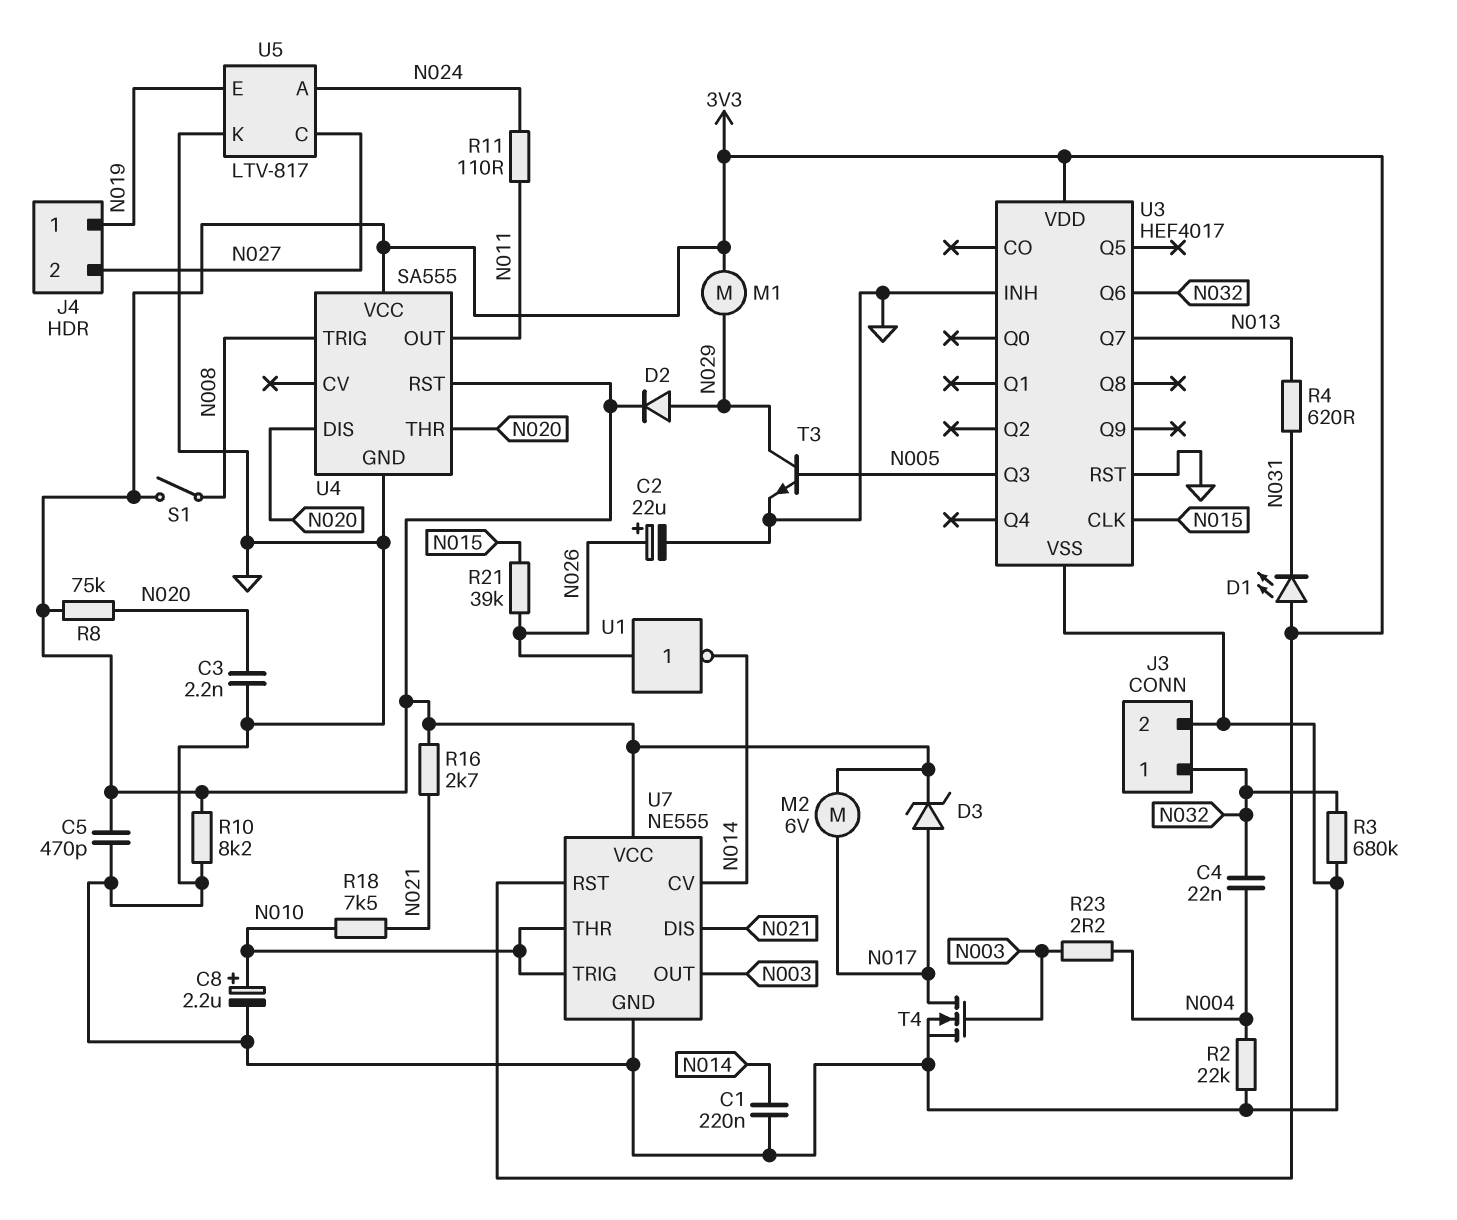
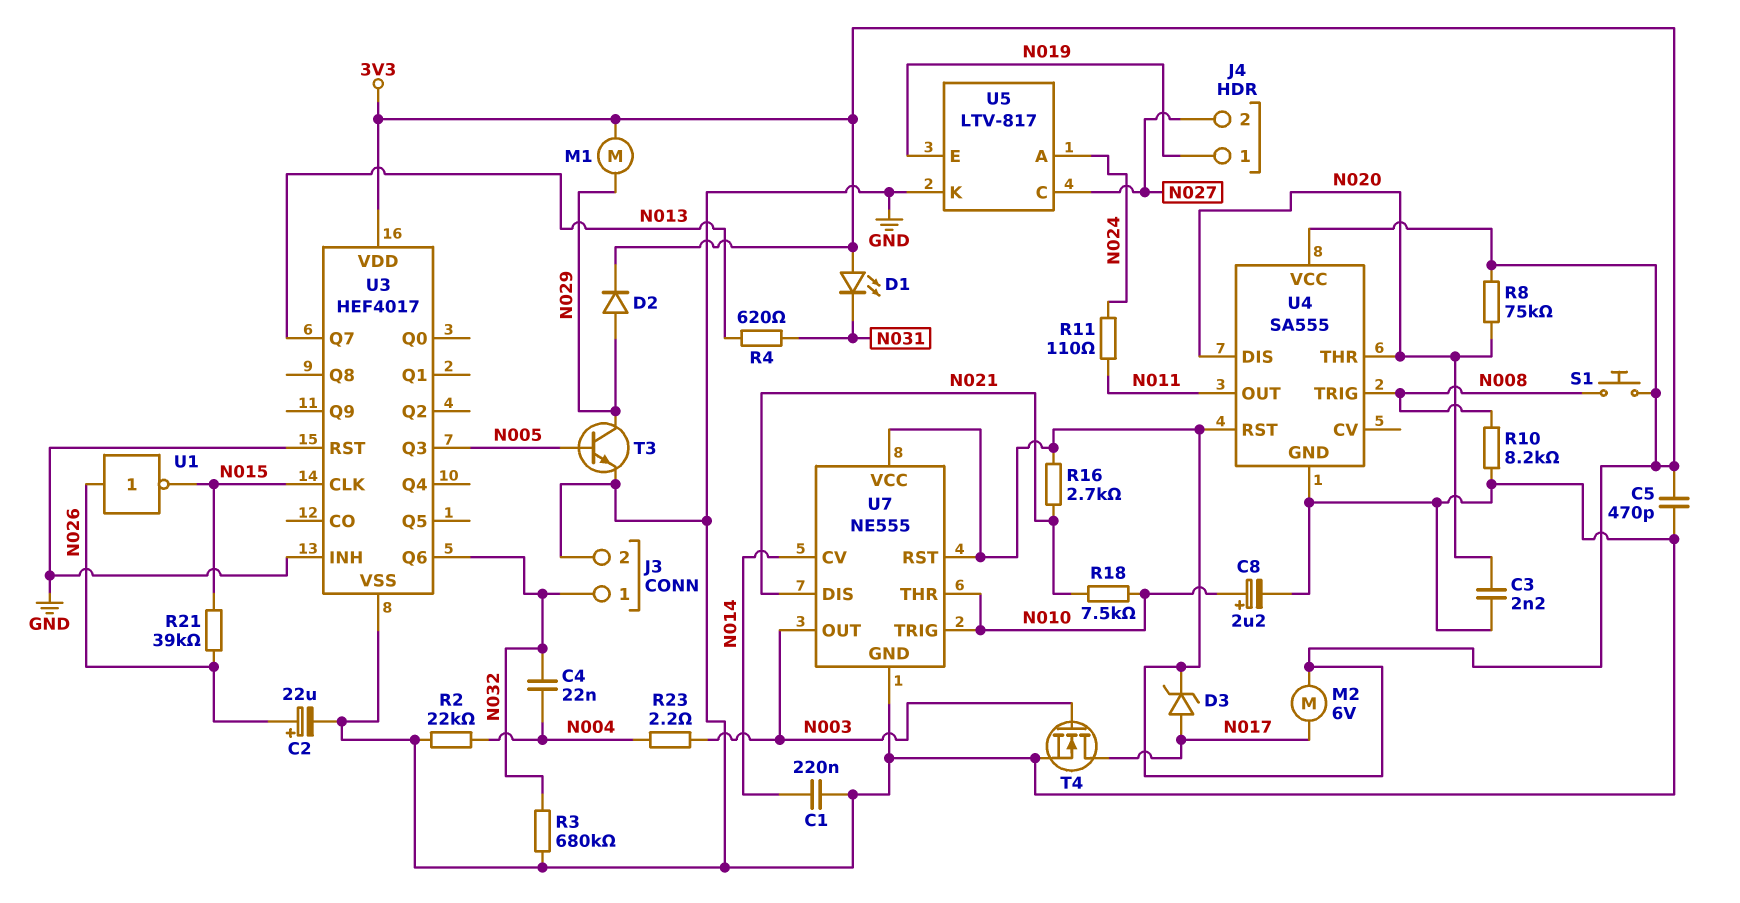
R10: 8.2k (3V3, GND) -> 8.2k (GND, N008)
S1: switch (3V3, N008) -> button (3V3, N008)
U1: NOT (in N026, out N014) -> NOT (in N026, out N015)

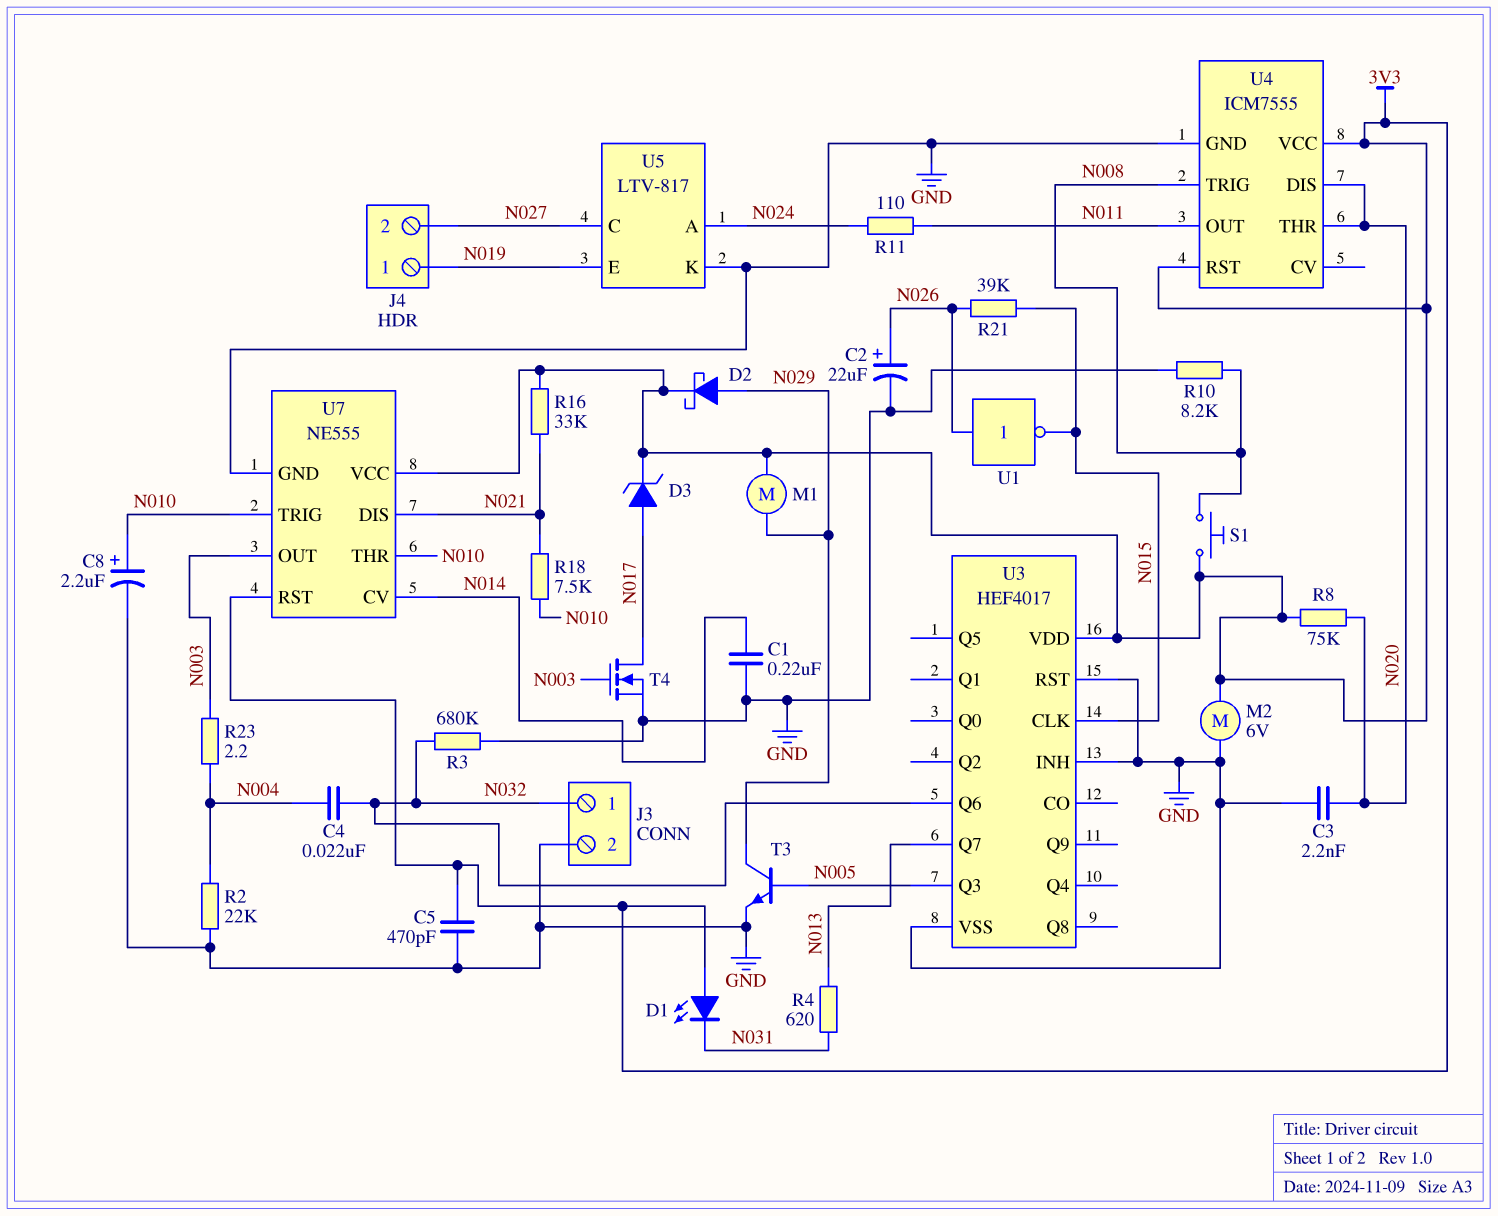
D2: diode (A N029, K 3V3) -> schottky (A N029, K 3V3)
M2: motor 6V (3V3, N017) -> motor 6V (3V3, GND)
R16: 2.7k (3V3, N021) -> 33k (3V3, N021)
U4: SA555 -> ICM7555

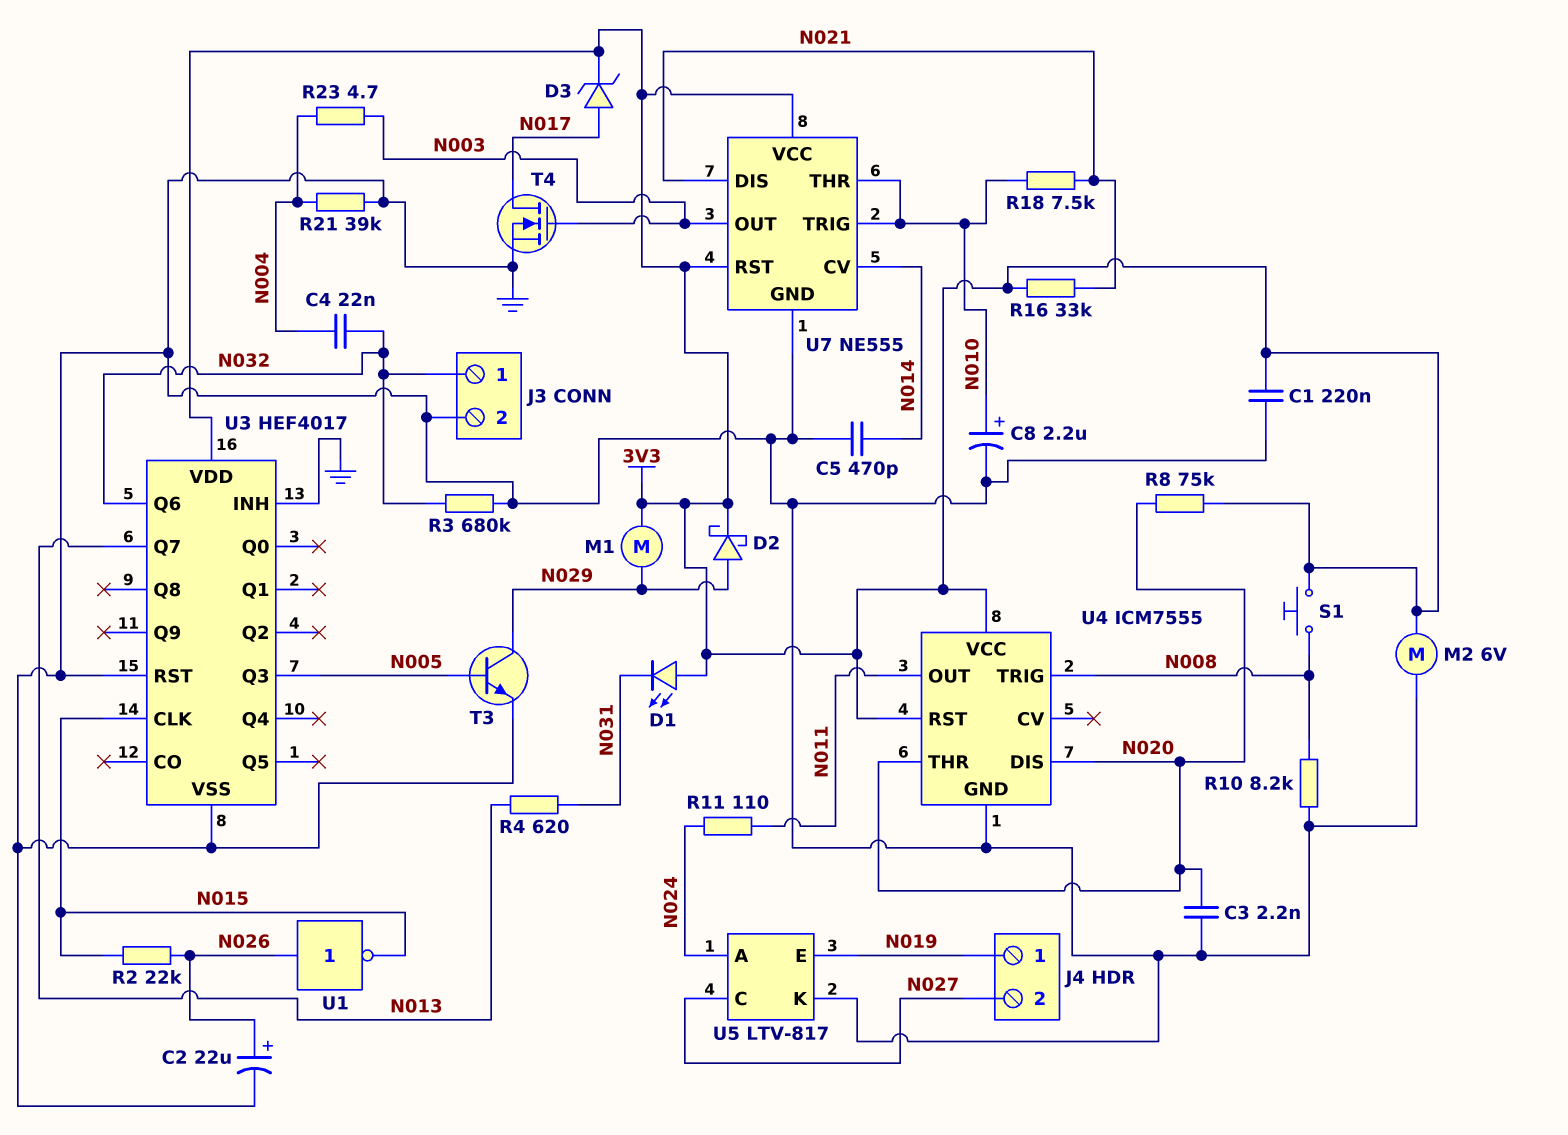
C1: 220nF (GND, N014) -> 220nF (3V3, GND)
C5: 470pF (3V3, GND) -> 470pF (GND, N014)
R2: 22k (GND, N004) -> 22k (N015, N026)
R21: 39k (N015, N026) -> 39k (GND, N004)
R23: 2.2 (N003, N004) -> 4.7 (N003, N004)

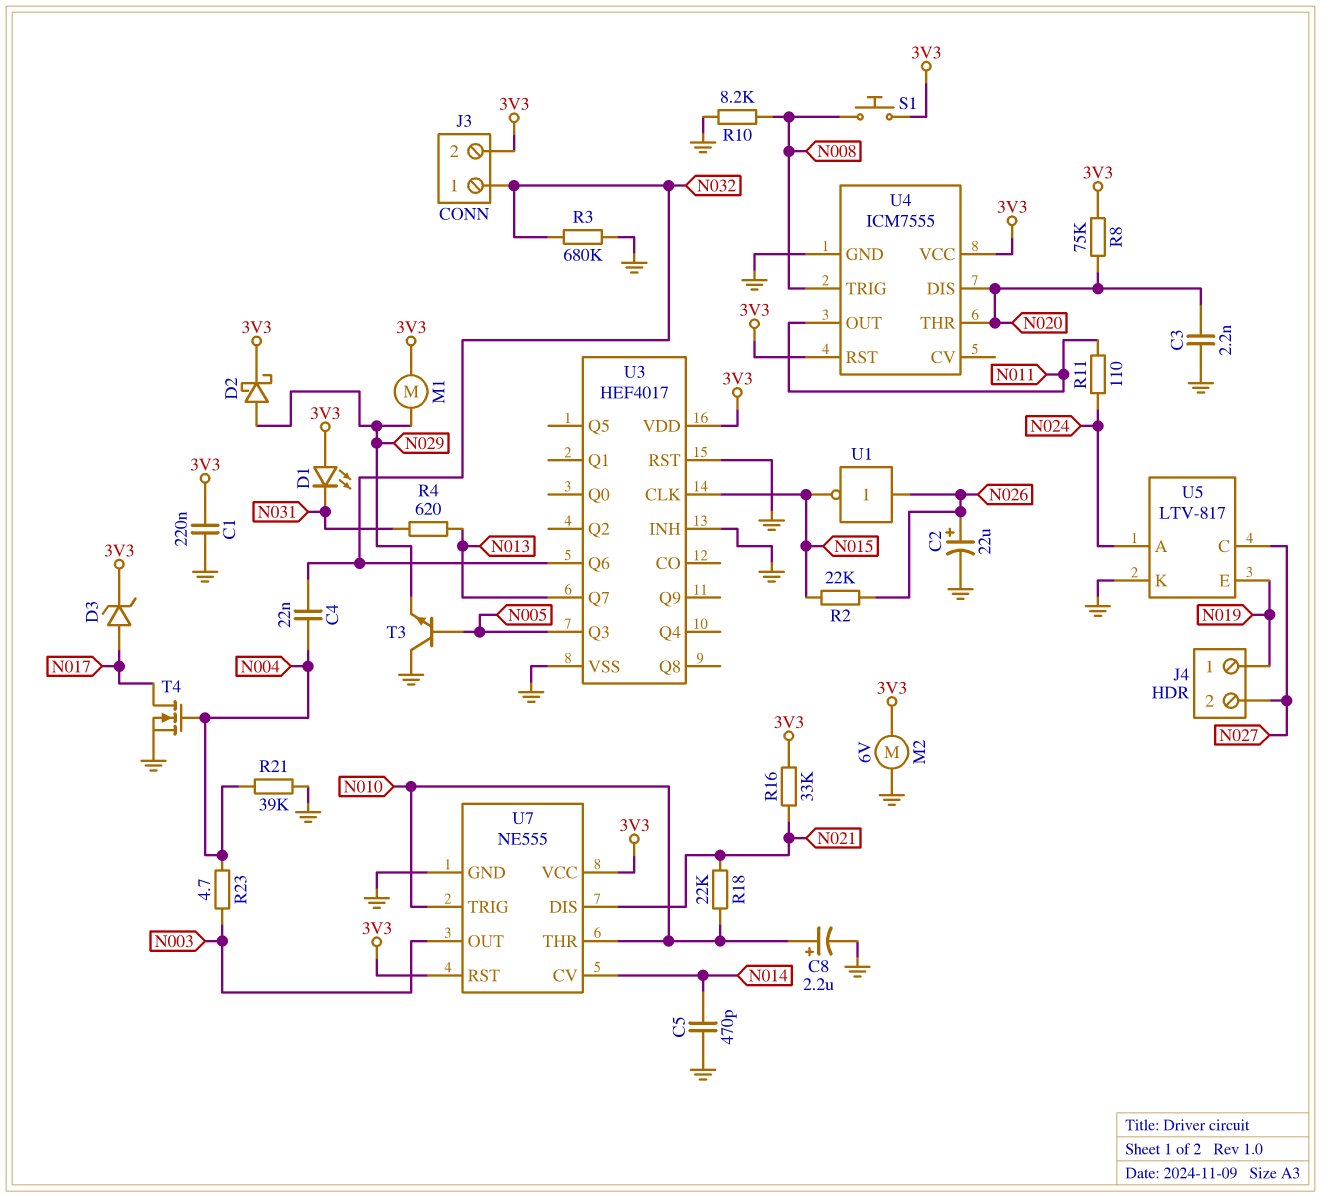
J3 pin 2: GND -> 3V3
R18: 7.5k (N010, N021) -> 22k (N010, N021)
T3: NPN (B N005, C N029, E GND) -> NPN (B N005, C GND, E N029)
T4: NMOS (G N003, D N017, S GND) -> NMOS (G N004, D N017, S GND)

